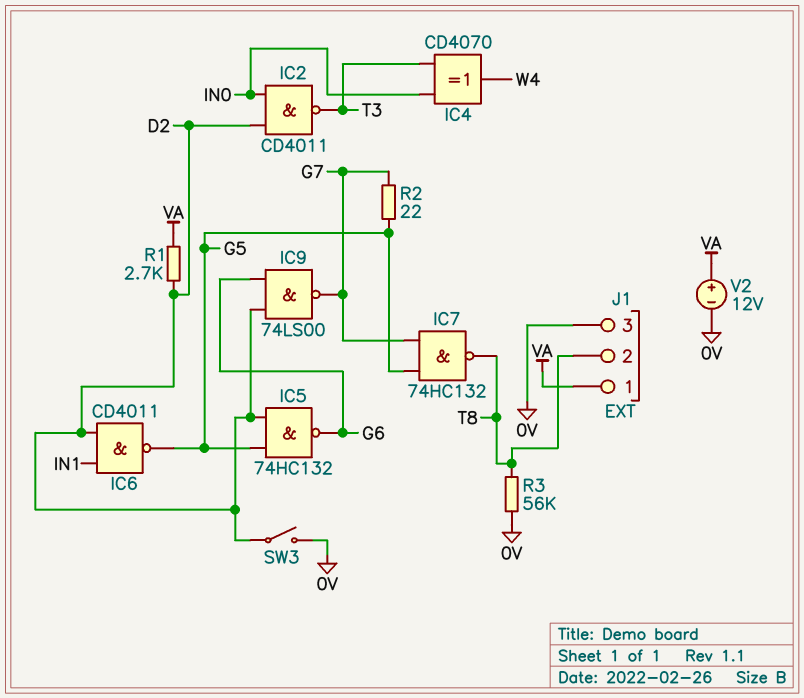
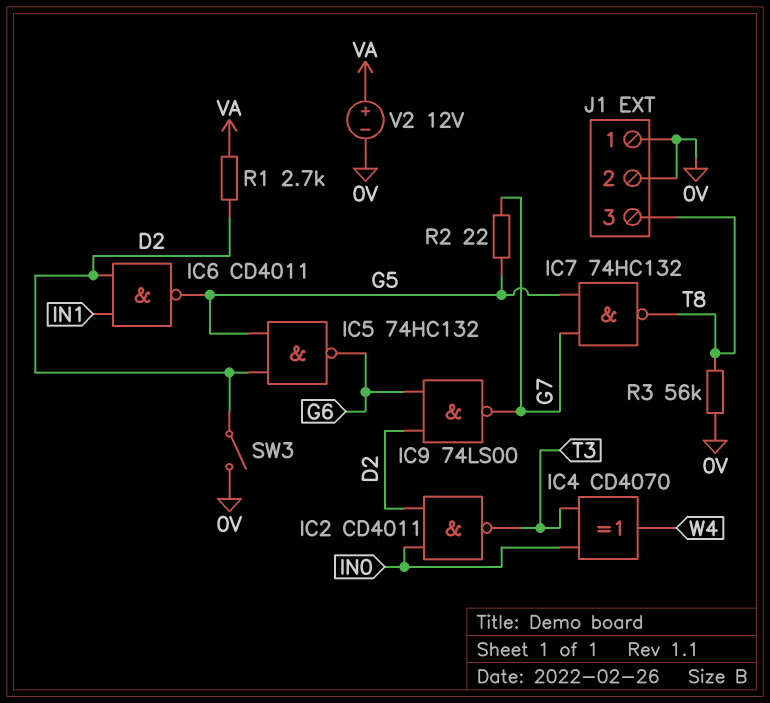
J1 pin 1: VA -> 0V
J1 pin 2: T8 -> 0V
J1 pin 3: 0V -> T8

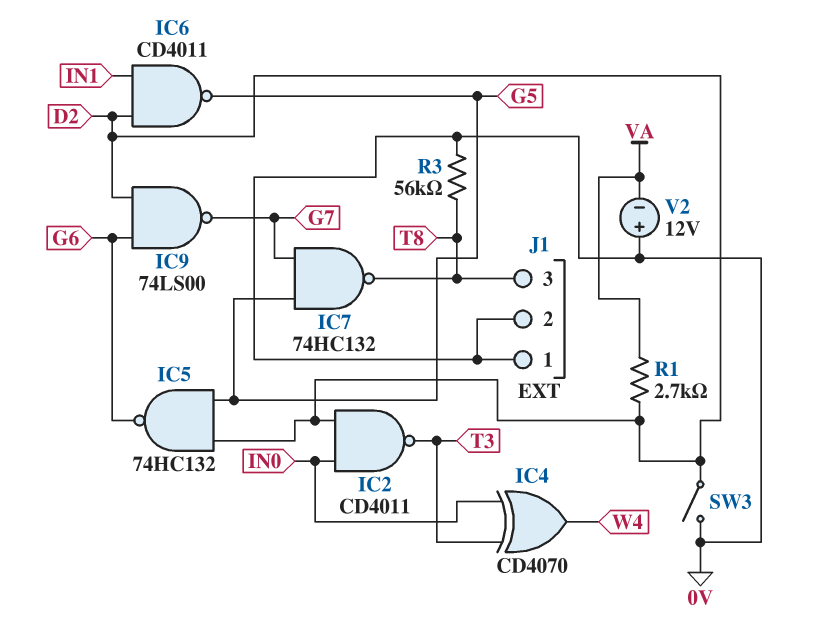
R2: 22 (G5, G7) -> none
V2: 12V (plus VA, minus 0V) -> 12V (plus 0V, minus VA)

